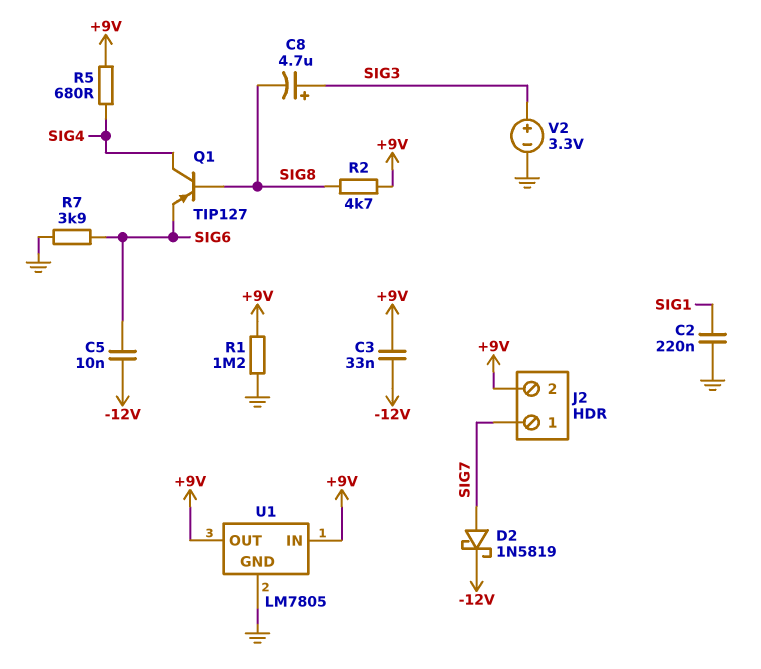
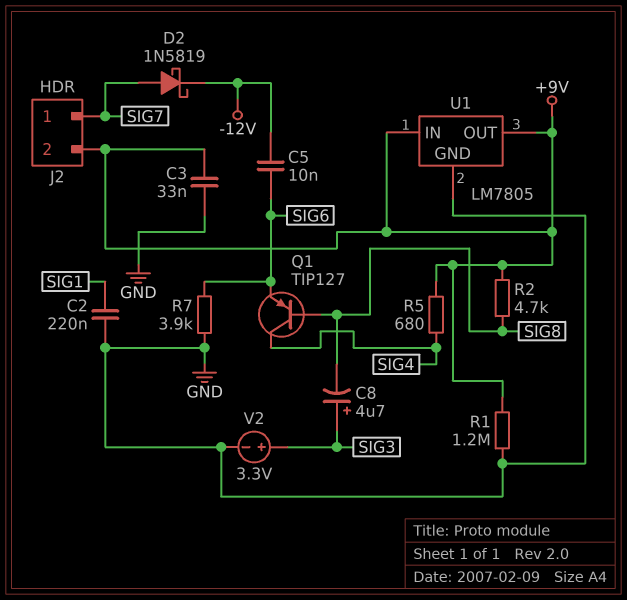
C3: 33nF (+9V, -12V) -> 33nF (+9V, GND)

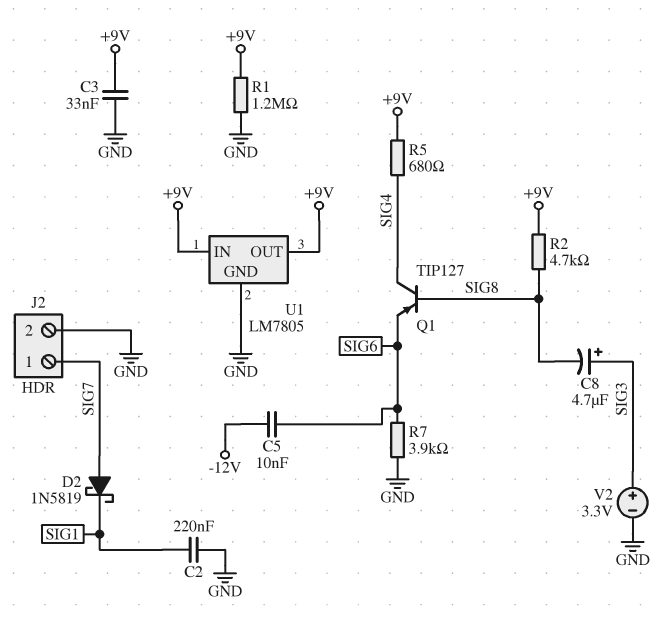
D2: schottky 1N5819 (A SIG7, K -12V) -> schottky 1N5819 (A SIG7, K SIG1)
J2 pin 2: +9V -> GND

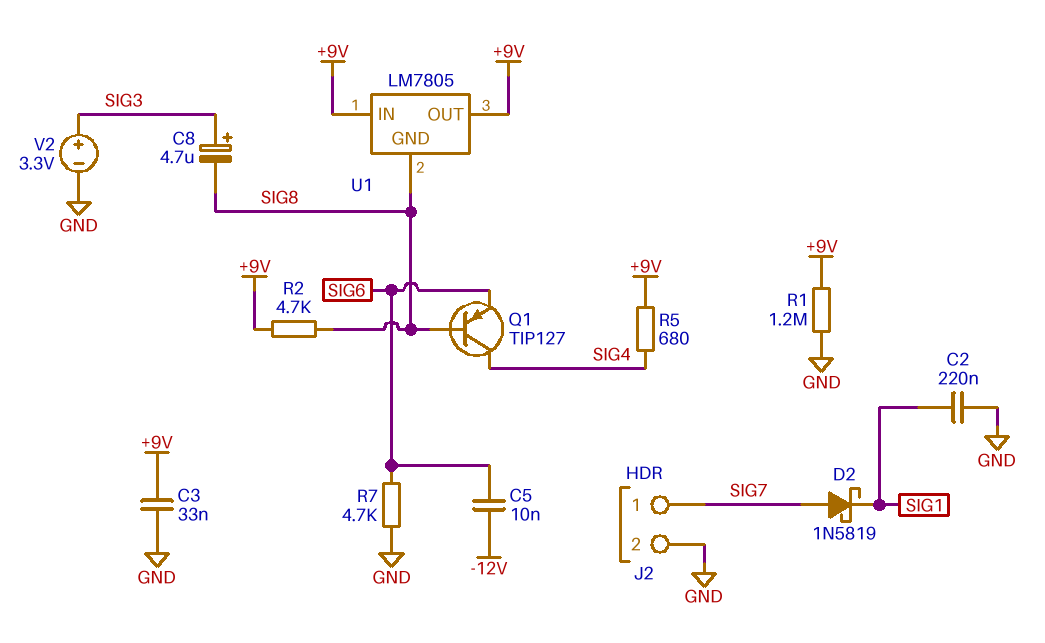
R7: 3.9k (GND, SIG6) -> 4.7k (GND, SIG6)
U1 pin GND: GND -> SIG8

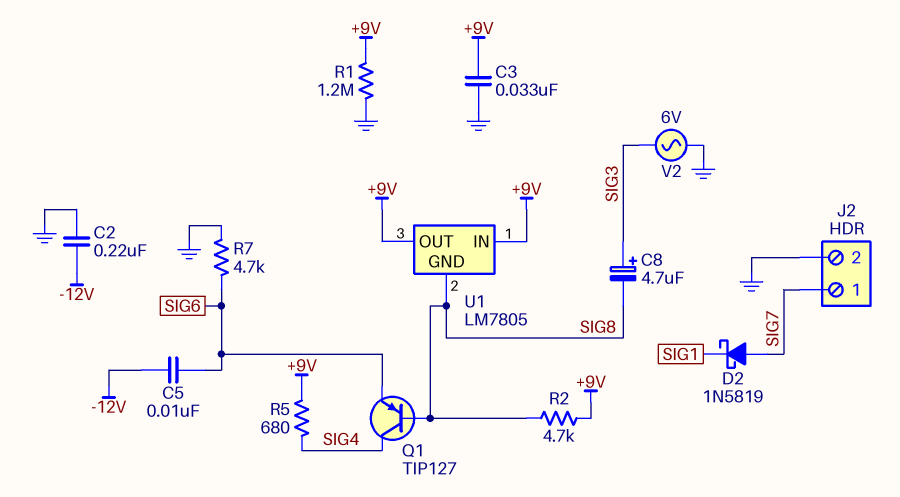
C2: 220nF (GND, SIG1) -> 220nF (-12V, GND)
V2: 3.3V (plus SIG3, minus GND) -> AC 6V (GND, SIG3)

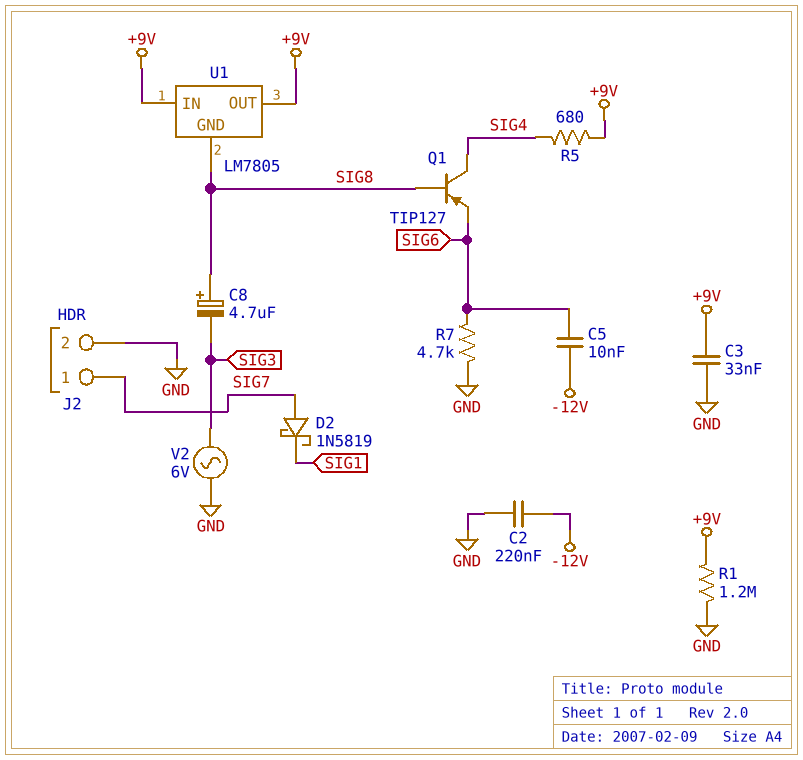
C8: 4.7uF (plus SIG3, minus SIG8) -> 4.7uF (plus SIG8, minus SIG3)
R2: 4.7k (+9V, SIG8) -> none

